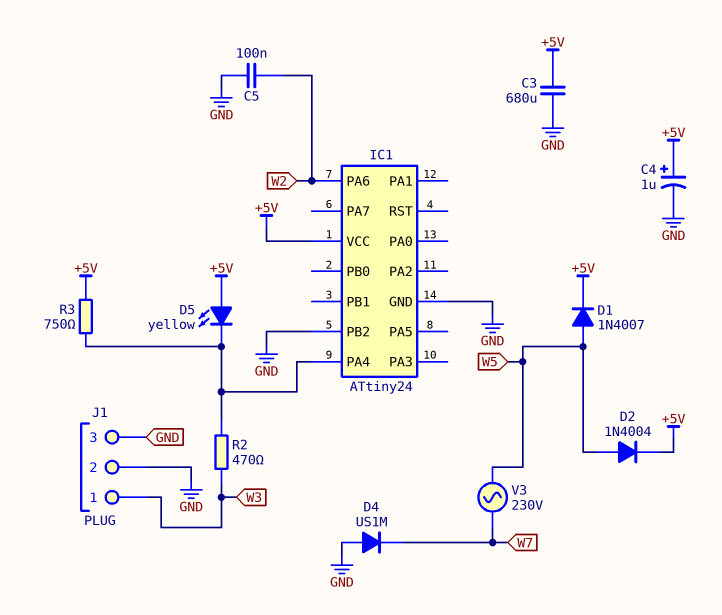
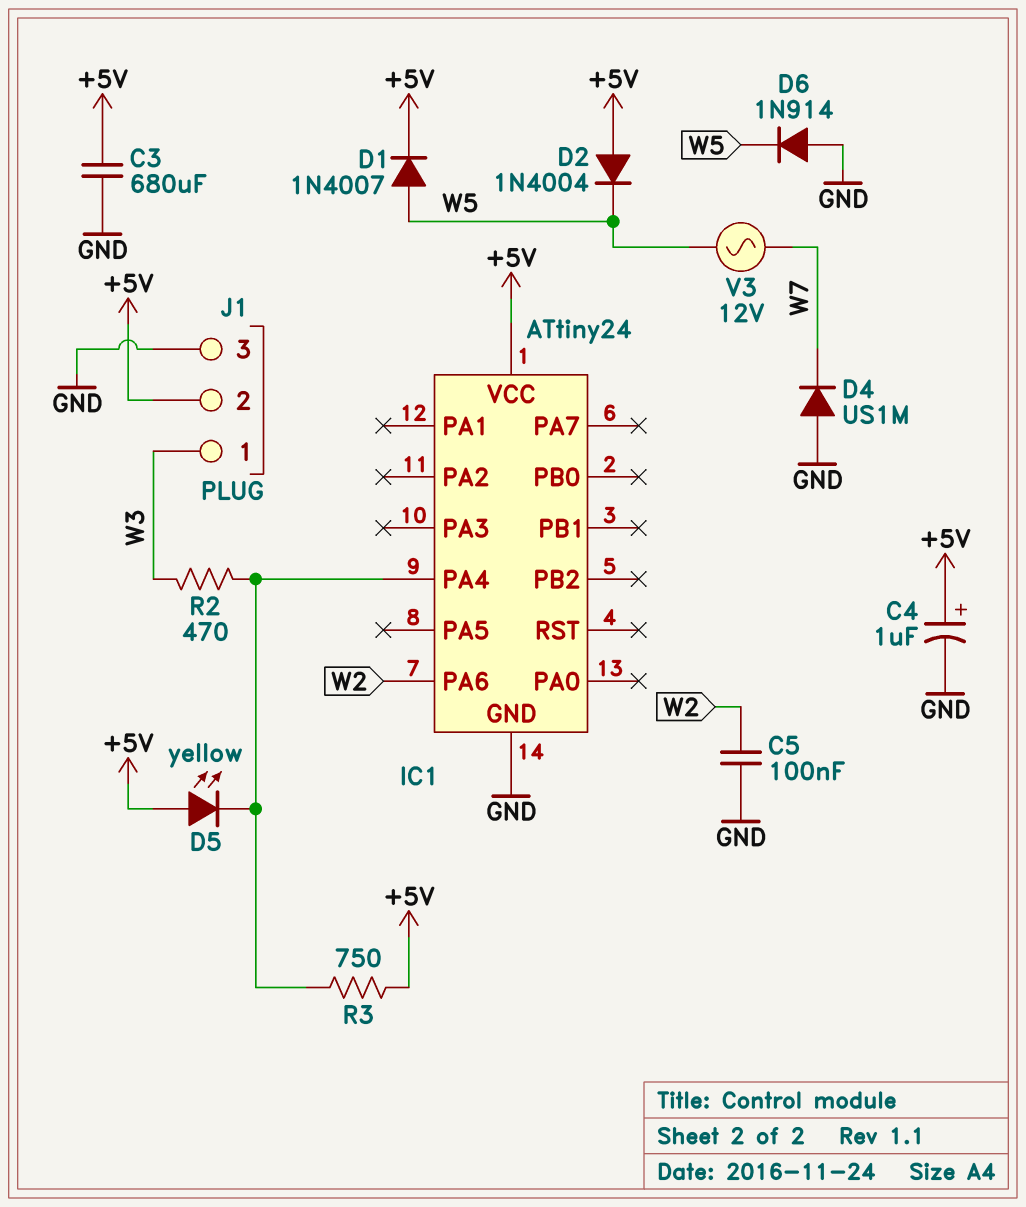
D2: diode 1N4004 (A W5, K +5V) -> diode 1N4004 (A +5V, K W5)
D6: none -> diode 1N914 (A GND, K W5)
IC1 pin PB2: GND -> none
J1 pin 2: GND -> +5V
V3: AC 230V (W5, W7) -> AC 12V (W5, W7)

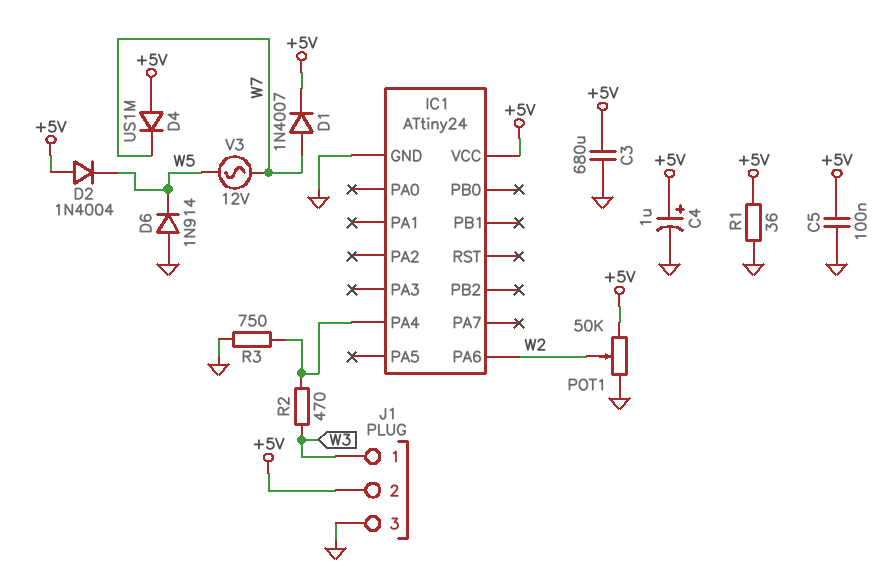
C5: 100nF (GND, W2) -> 100nF (+5V, GND)
D1: diode 1N4007 (A W5, K +5V) -> diode 1N4007 (A W7, K +5V)
D4: diode US1M (A GND, K W7) -> diode US1M (A +5V, K W7)
D5: LED yellow (A +5V, K IC1/PA4) -> none
POT1: none -> 50k (+5V, GND, wiper W2)
R1: none -> 36 (+5V, GND)
R3: 750 (+5V, IC1/PA4) -> 750 (GND, IC1/PA4)

